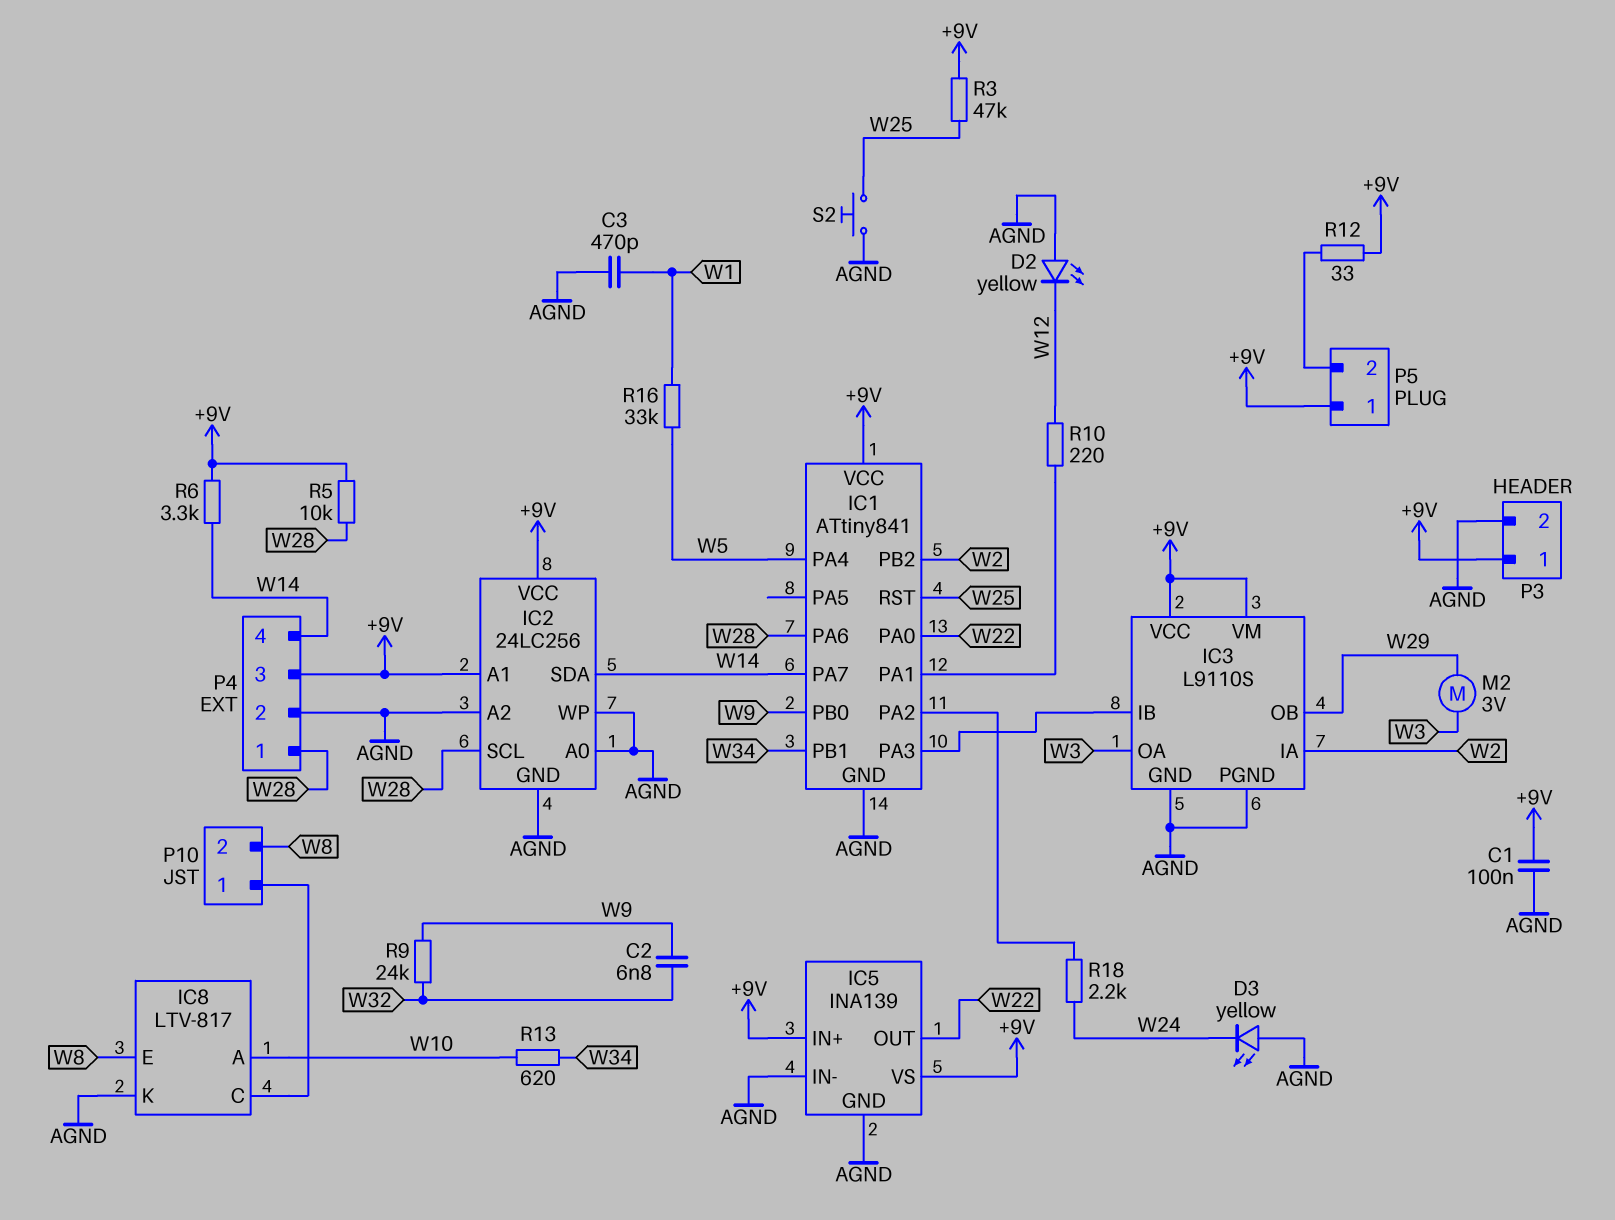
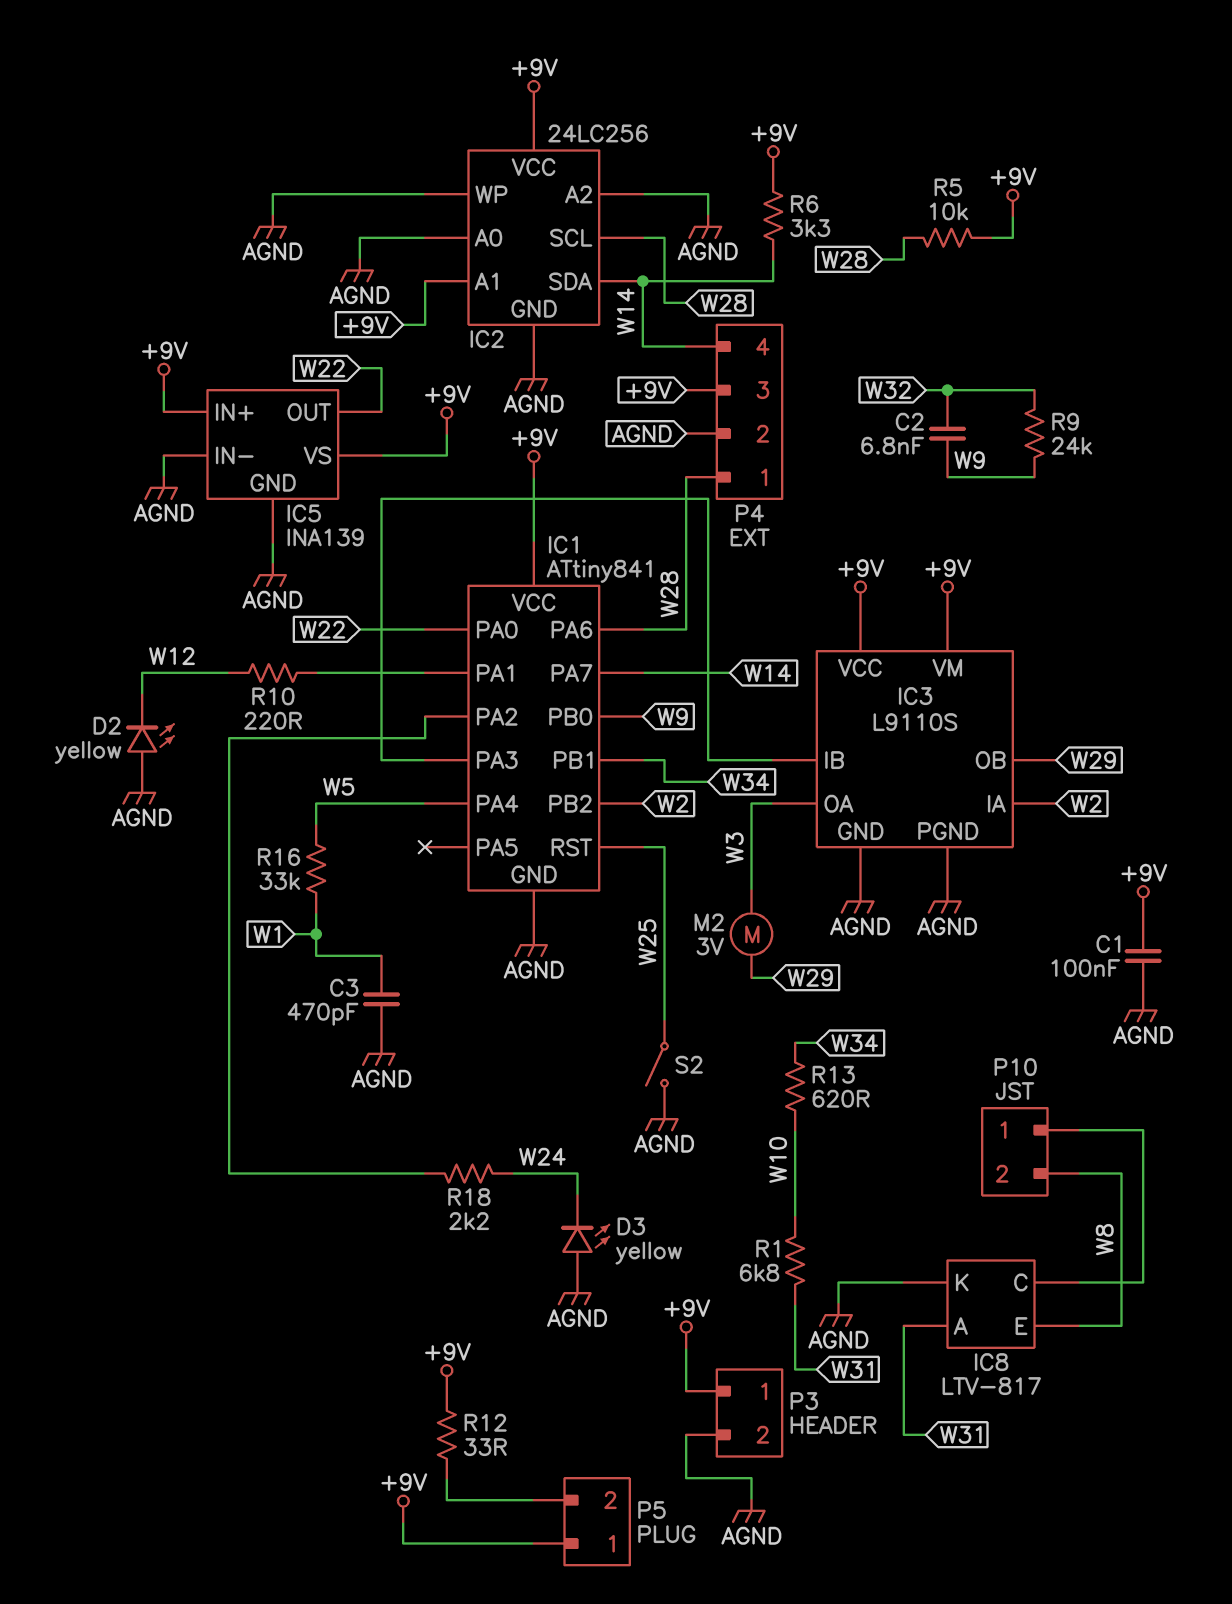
IC8 pin A: W10 -> W31
R1: none -> 6.8k (W10, W31)
R3: 47k (+9V, W25) -> none
S2: button (AGND, W25) -> switch (AGND, W25)

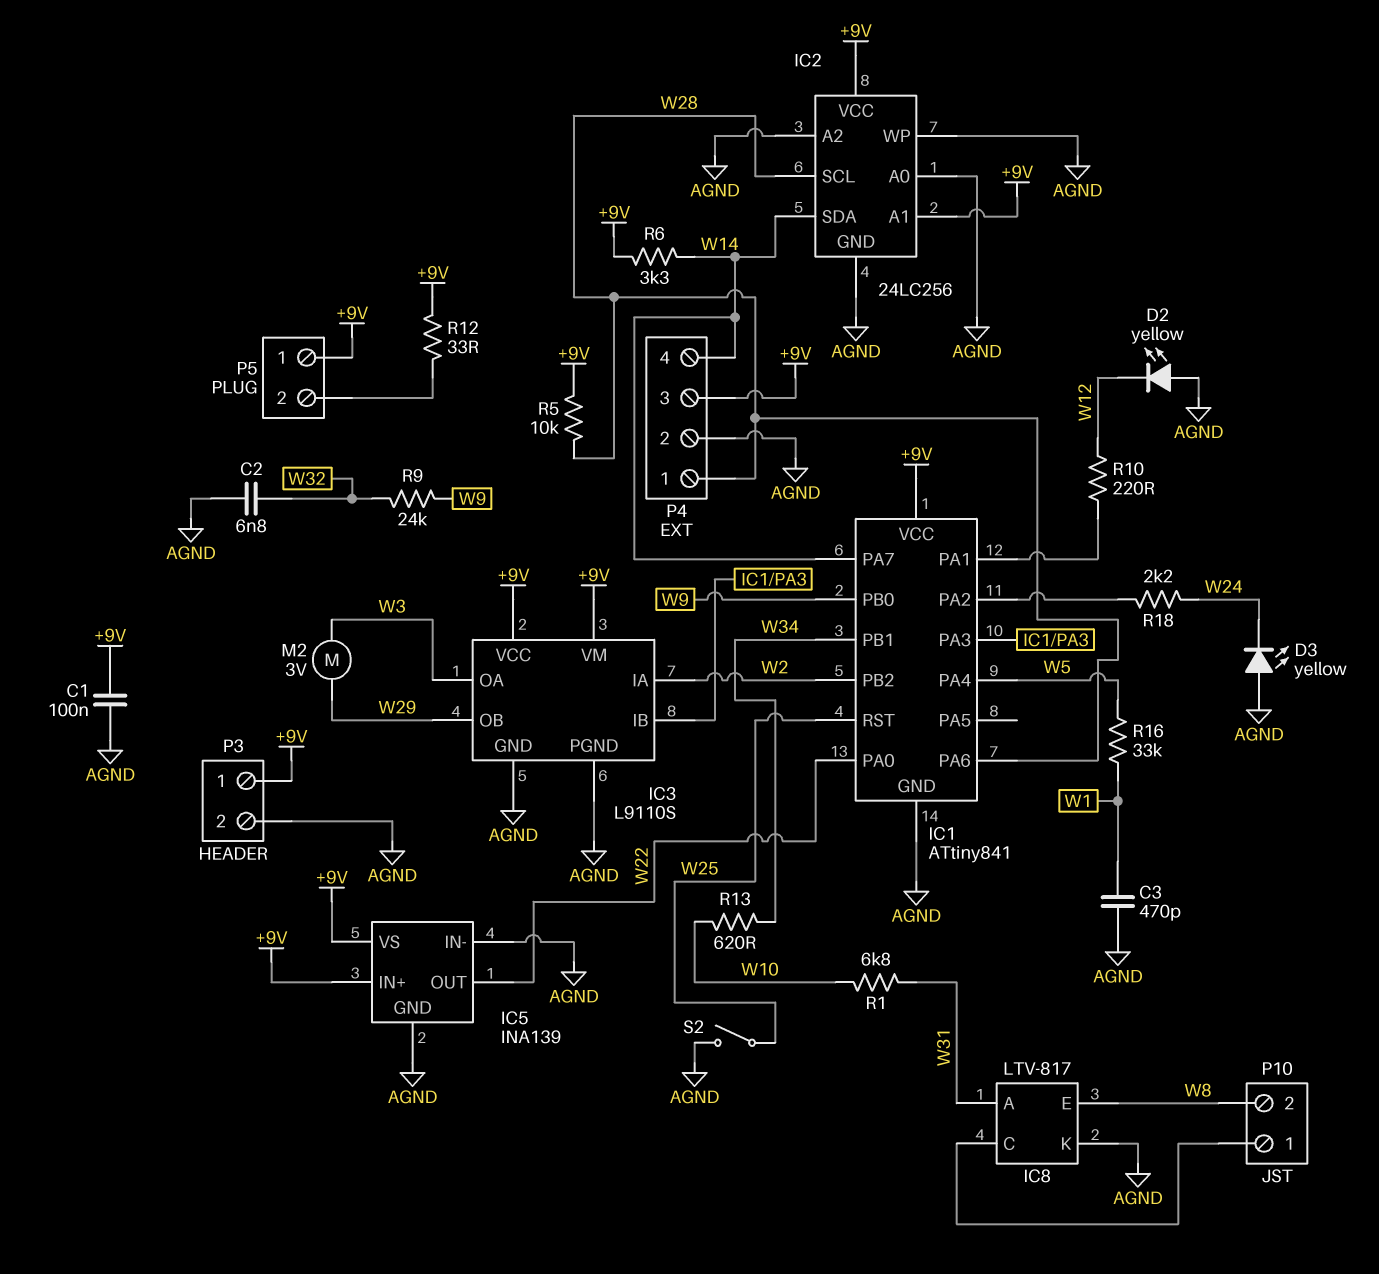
C2: 6.8nF (W9, W32) -> 6.8nF (AGND, W32)

